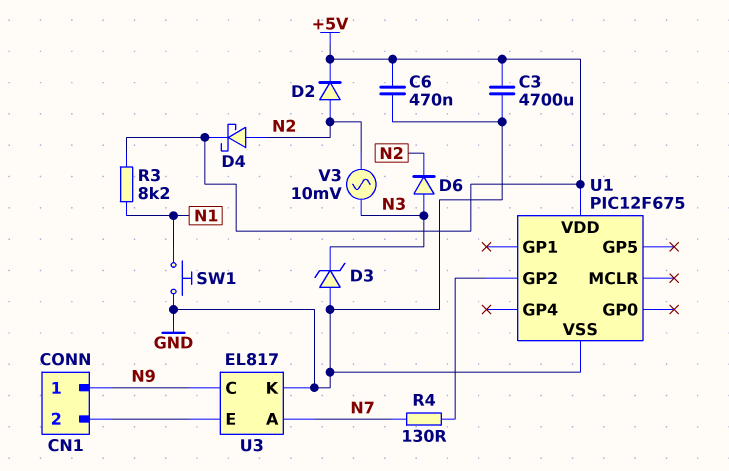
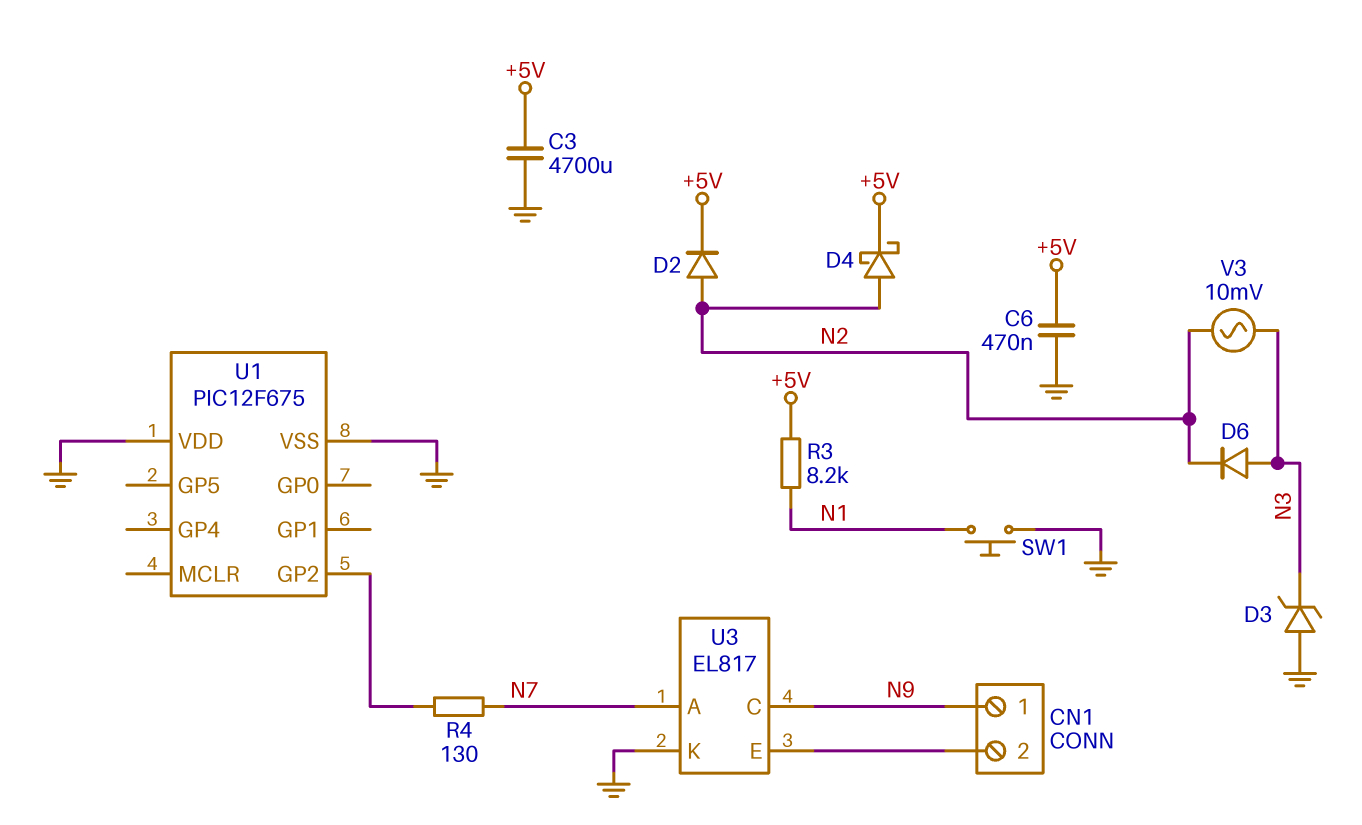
U1 pin VDD: +5V -> GND

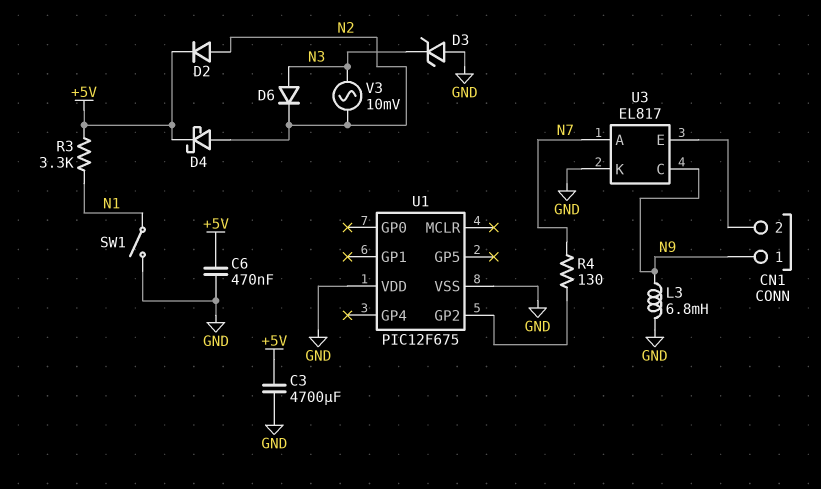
L3: none -> 6.8mH (GND, N9)
R3: 8.2k (+5V, N1) -> 3.3k (+5V, N1)
SW1: button (GND, N1) -> switch (GND, N1)

